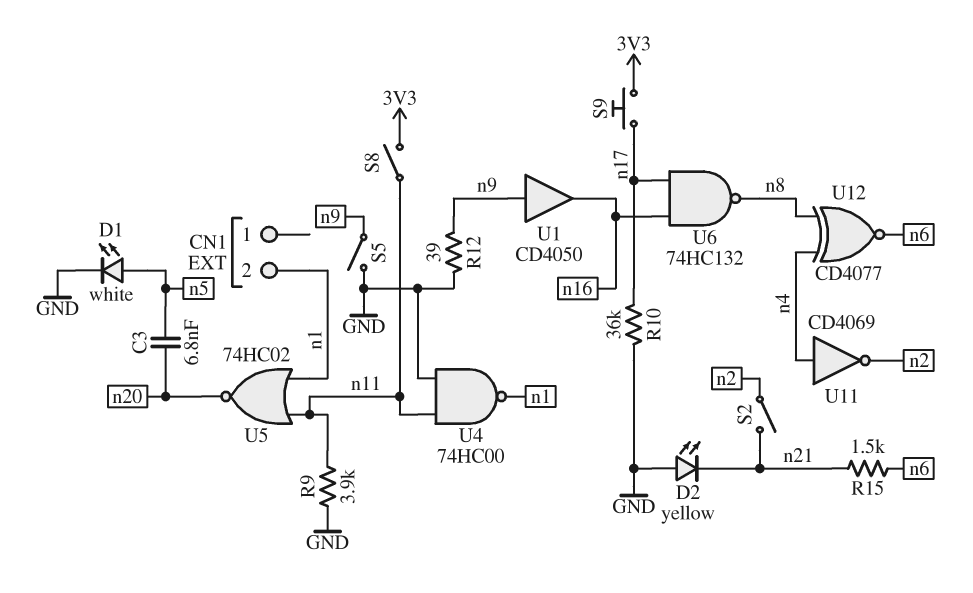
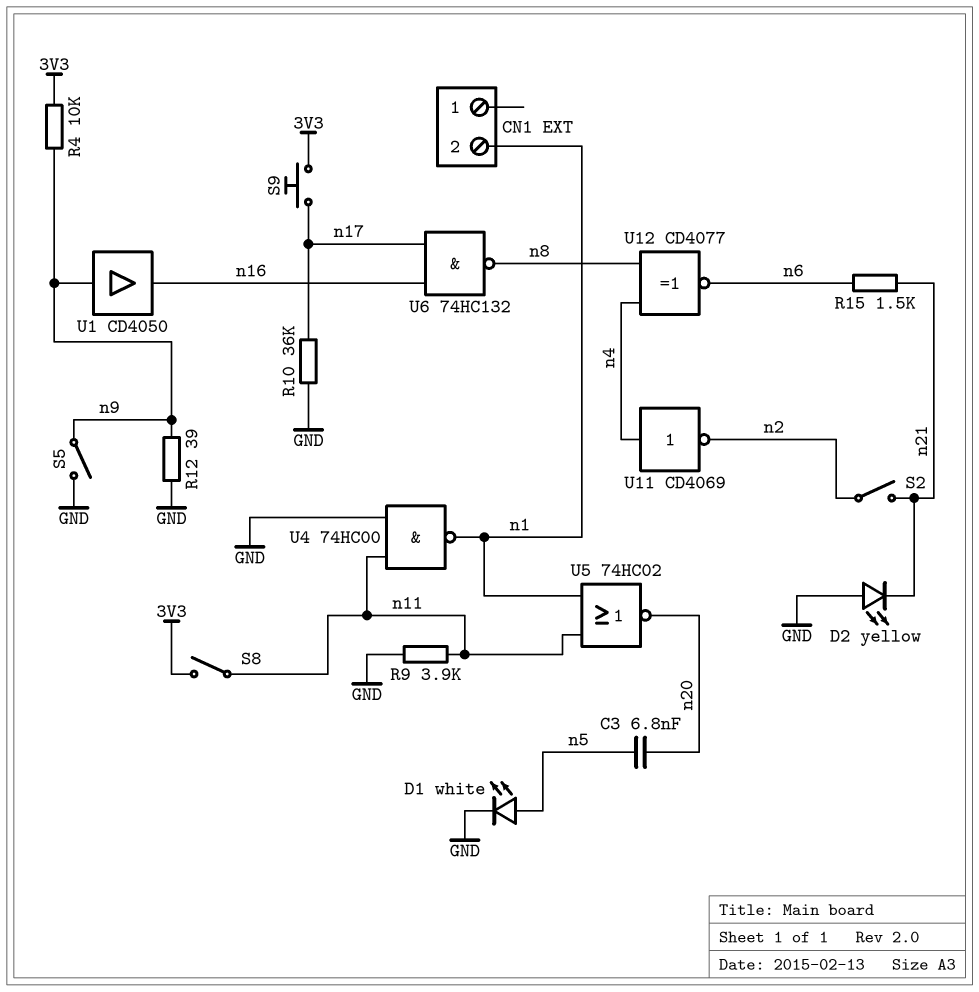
R4: none -> 10k (3V3, n9)

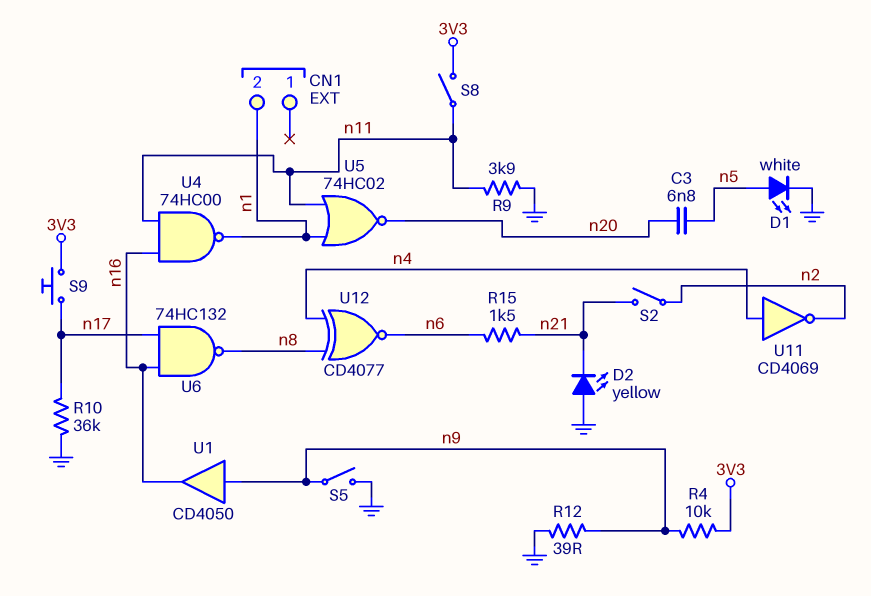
U4: NAND 74HC00 (in GND, in n11, out n1) -> NAND 74HC00 (in n11, in n16, out n1)

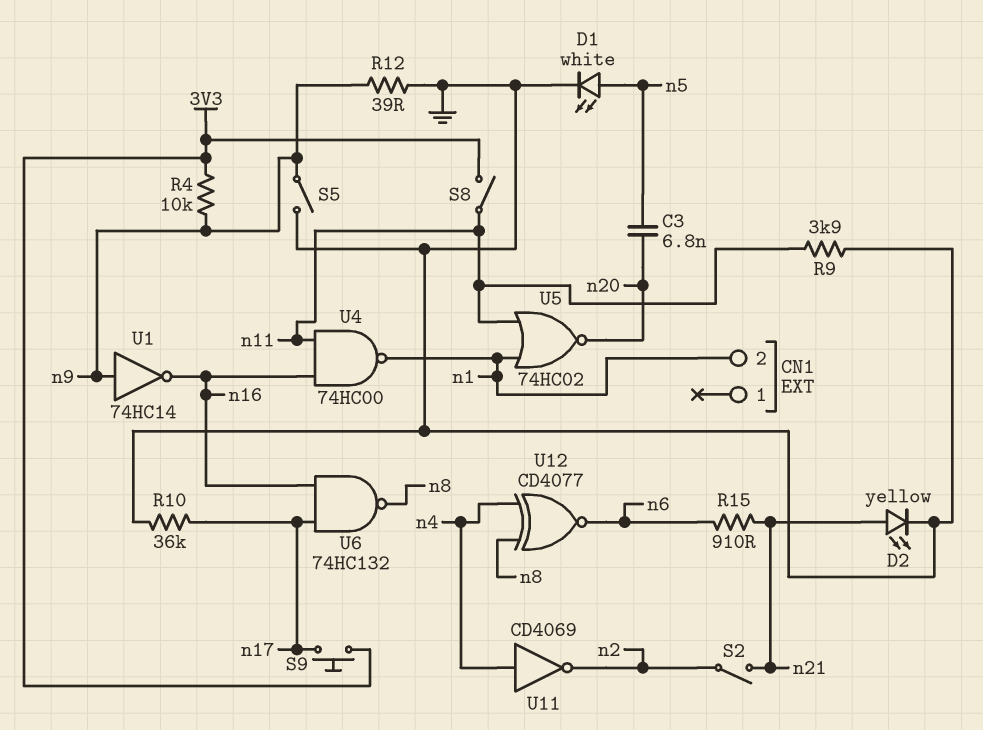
D2: LED yellow (A GND, K n21) -> LED yellow (A n21, K GND)
R15: 1.5k (n6, n21) -> 910 (n6, n21)
U1: buffer CD4050 (in n9, out n16) -> NOT 74HC14 (in n9, out n16)

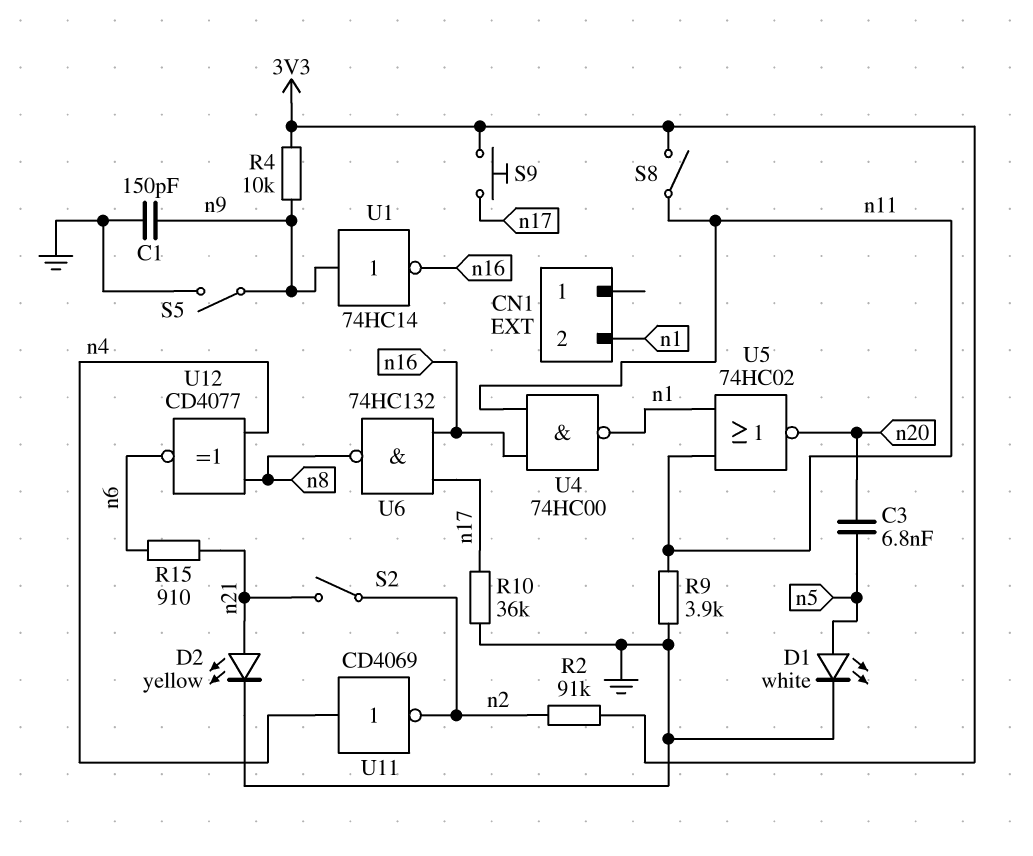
C1: none -> 150pF (GND, n9)
R2: none -> 91k (3V3, n2)
R12: 39 (GND, n9) -> none

